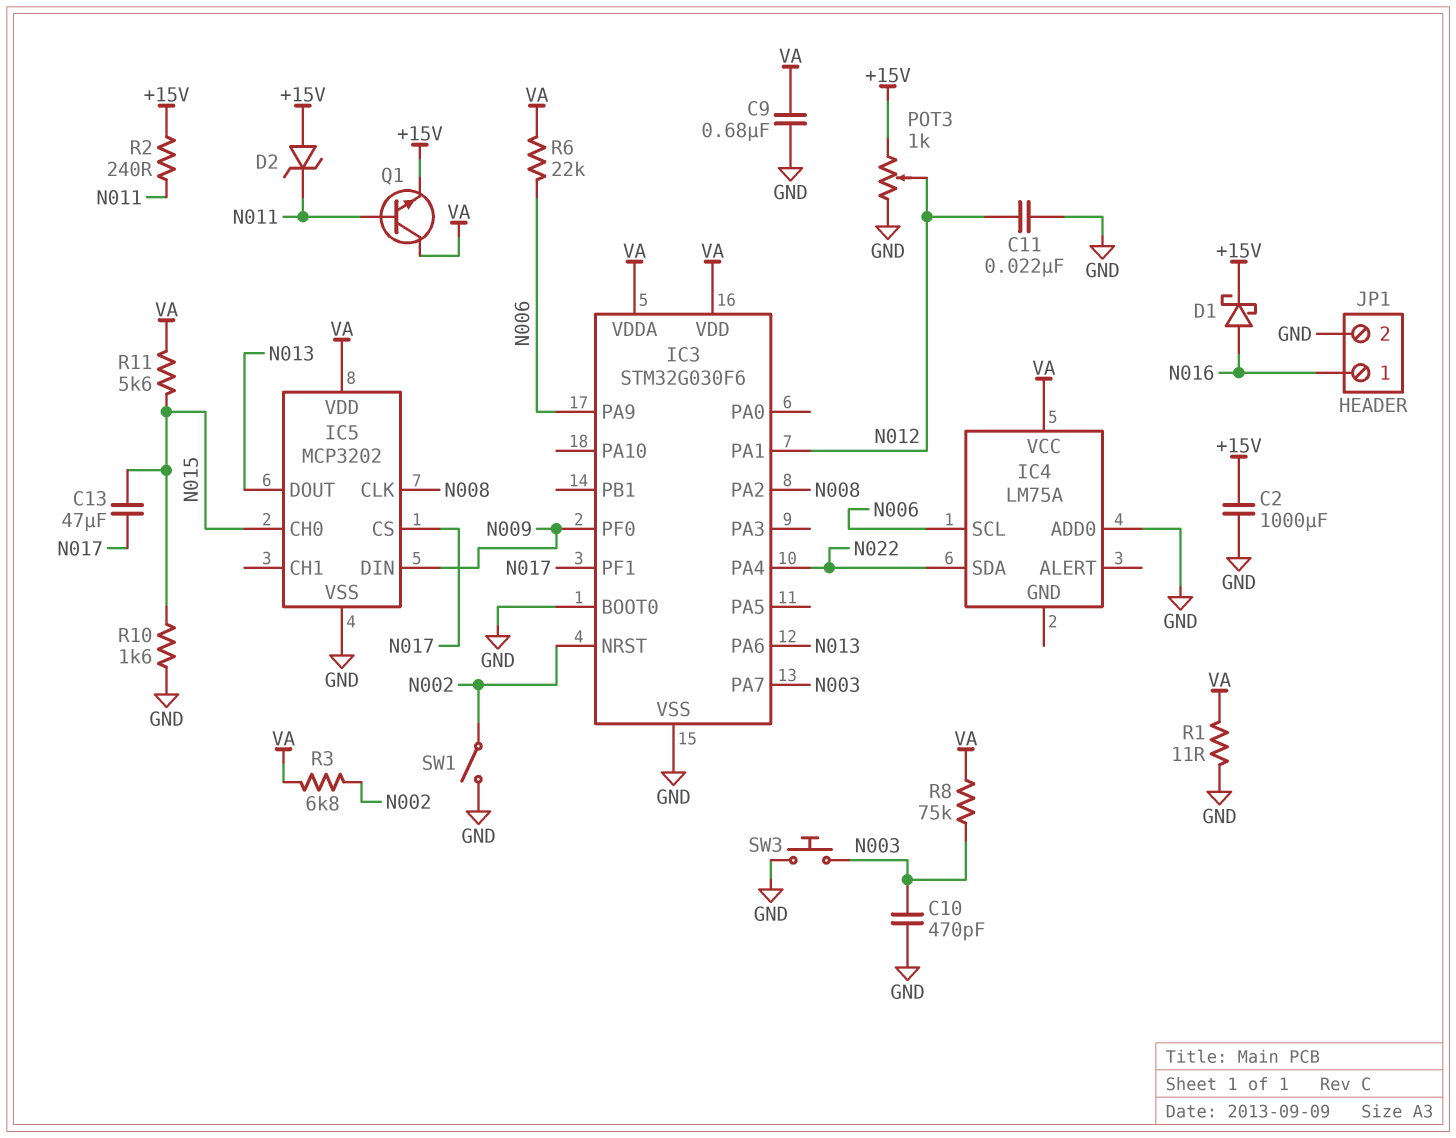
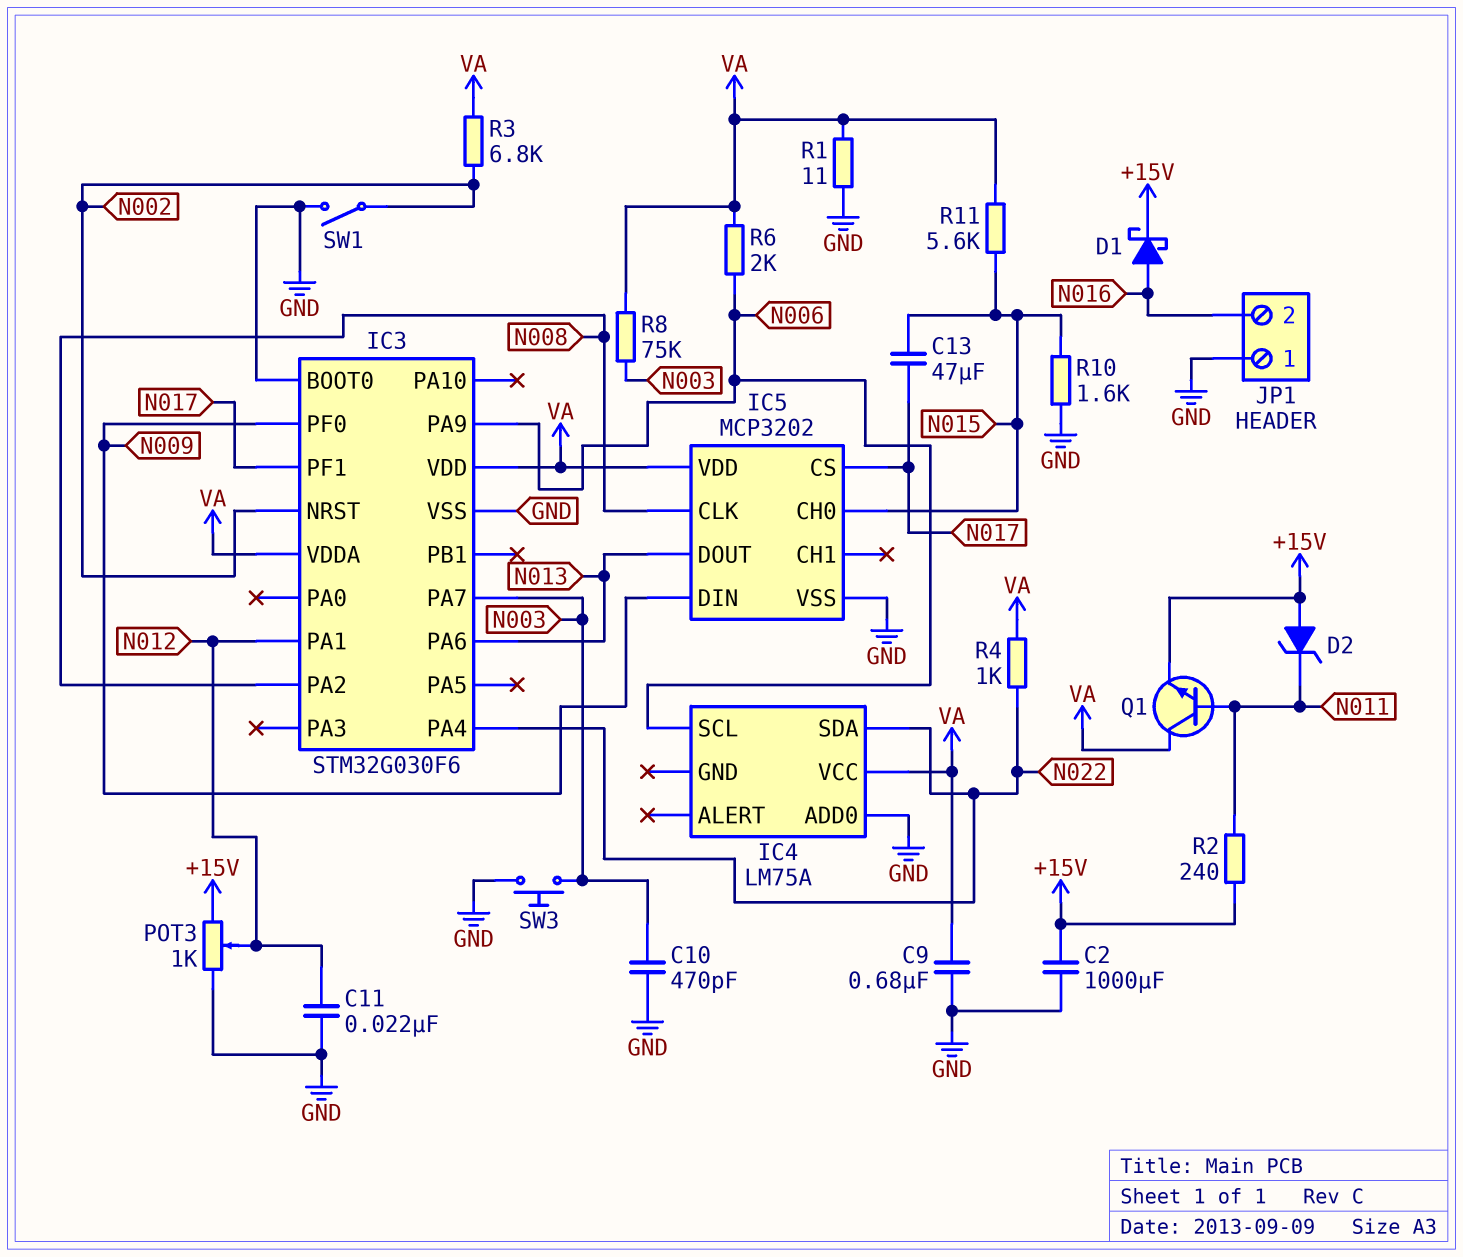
JP1 pin 1: N016 -> GND
JP1 pin 2: GND -> N016
R4: none -> 1k (N022, VA)
R6: 22k (N006, VA) -> 2k (N006, VA)

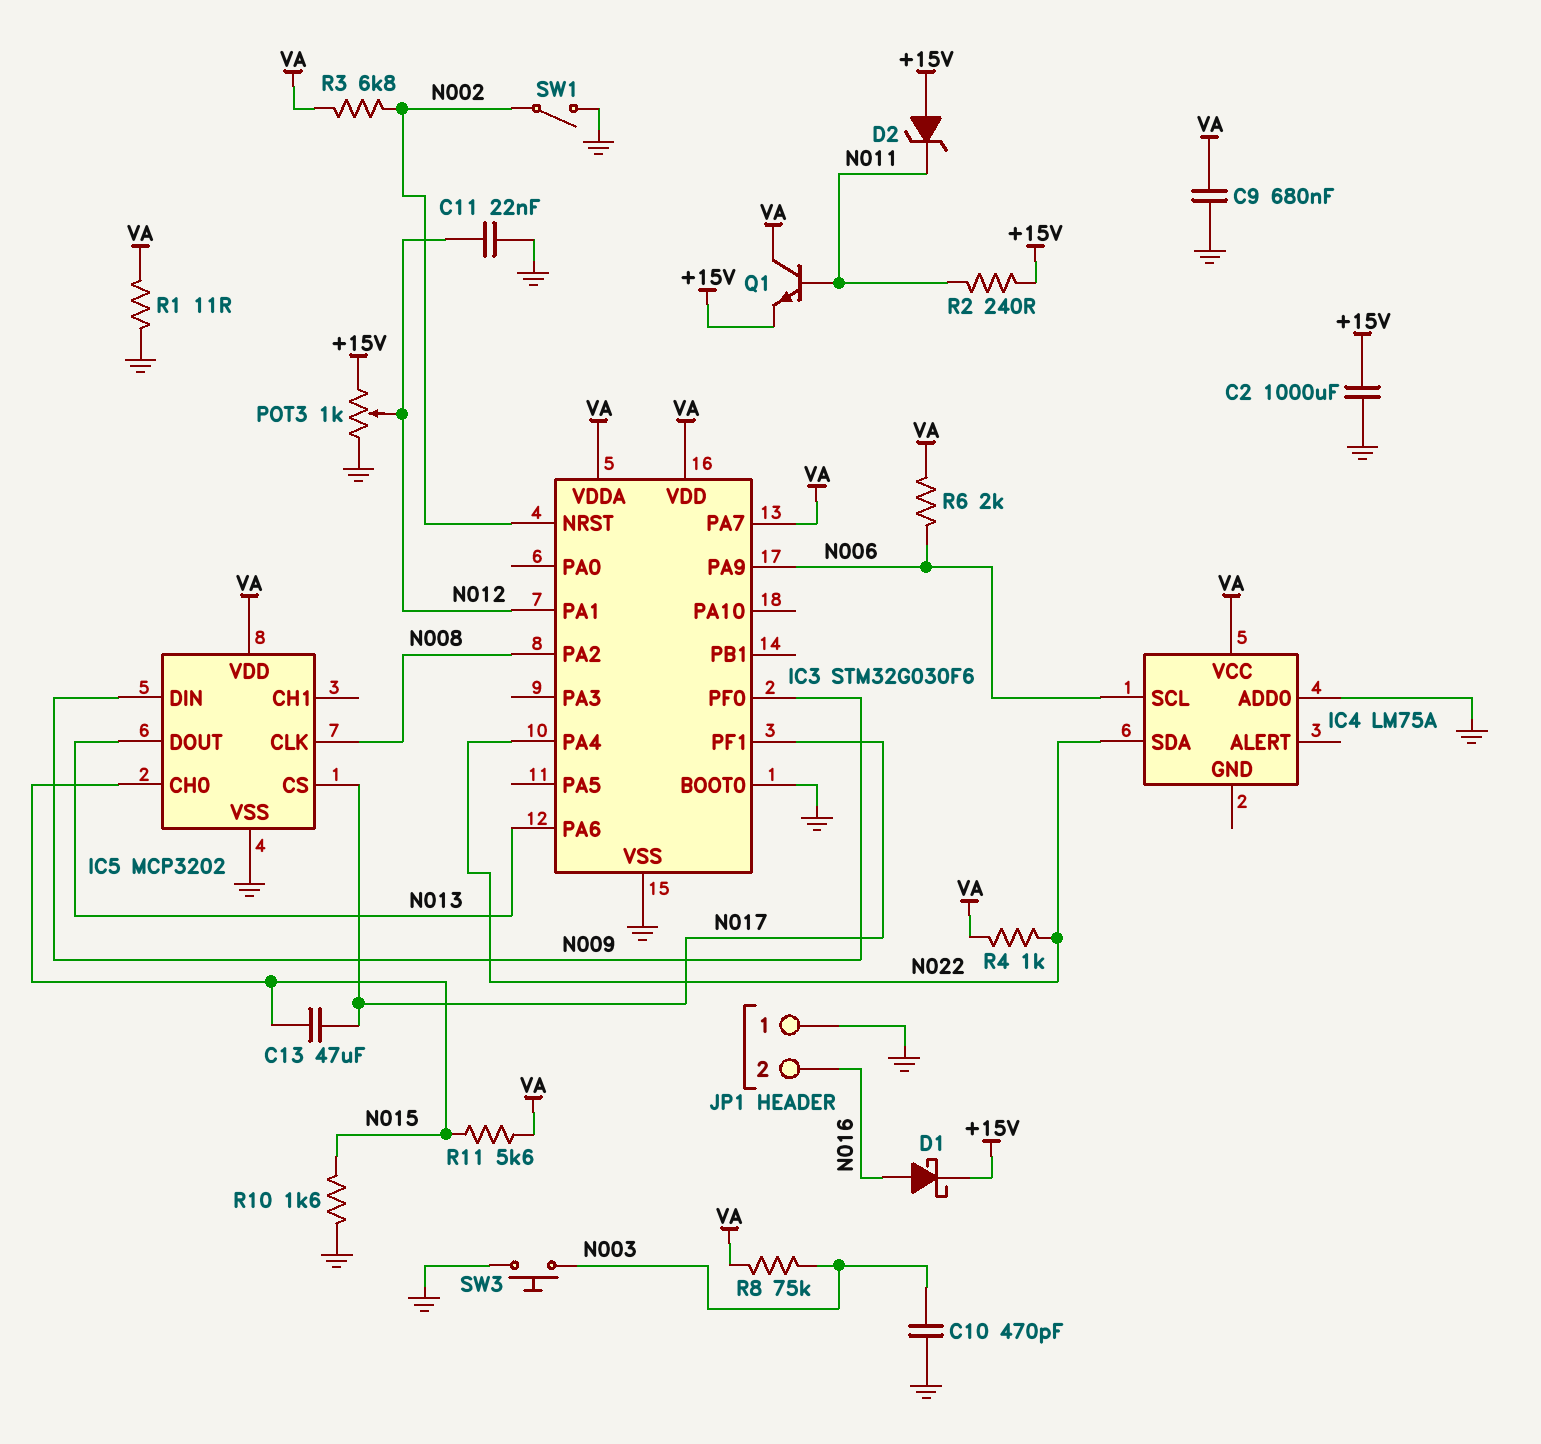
IC3 pin PA7: N003 -> VA

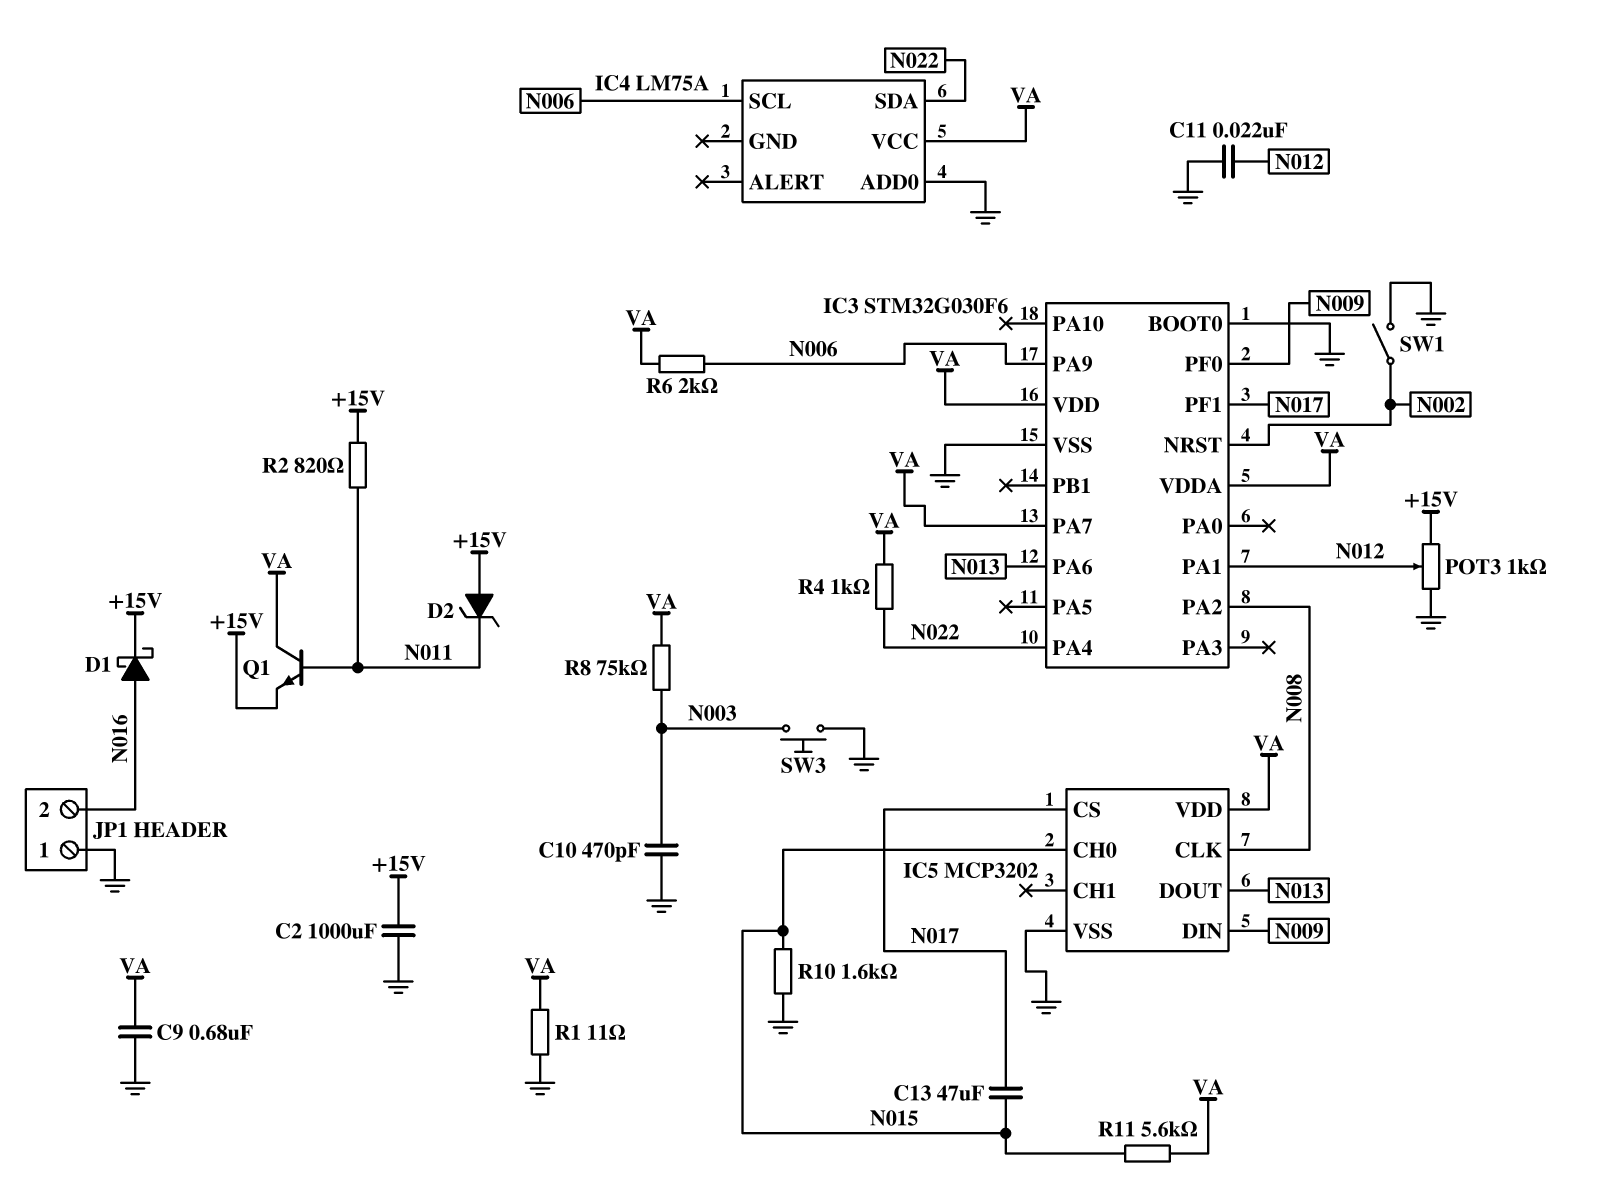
R2: 240 (+15V, N011) -> 820 (+15V, N011)
R3: 6.8k (N002, VA) -> none

